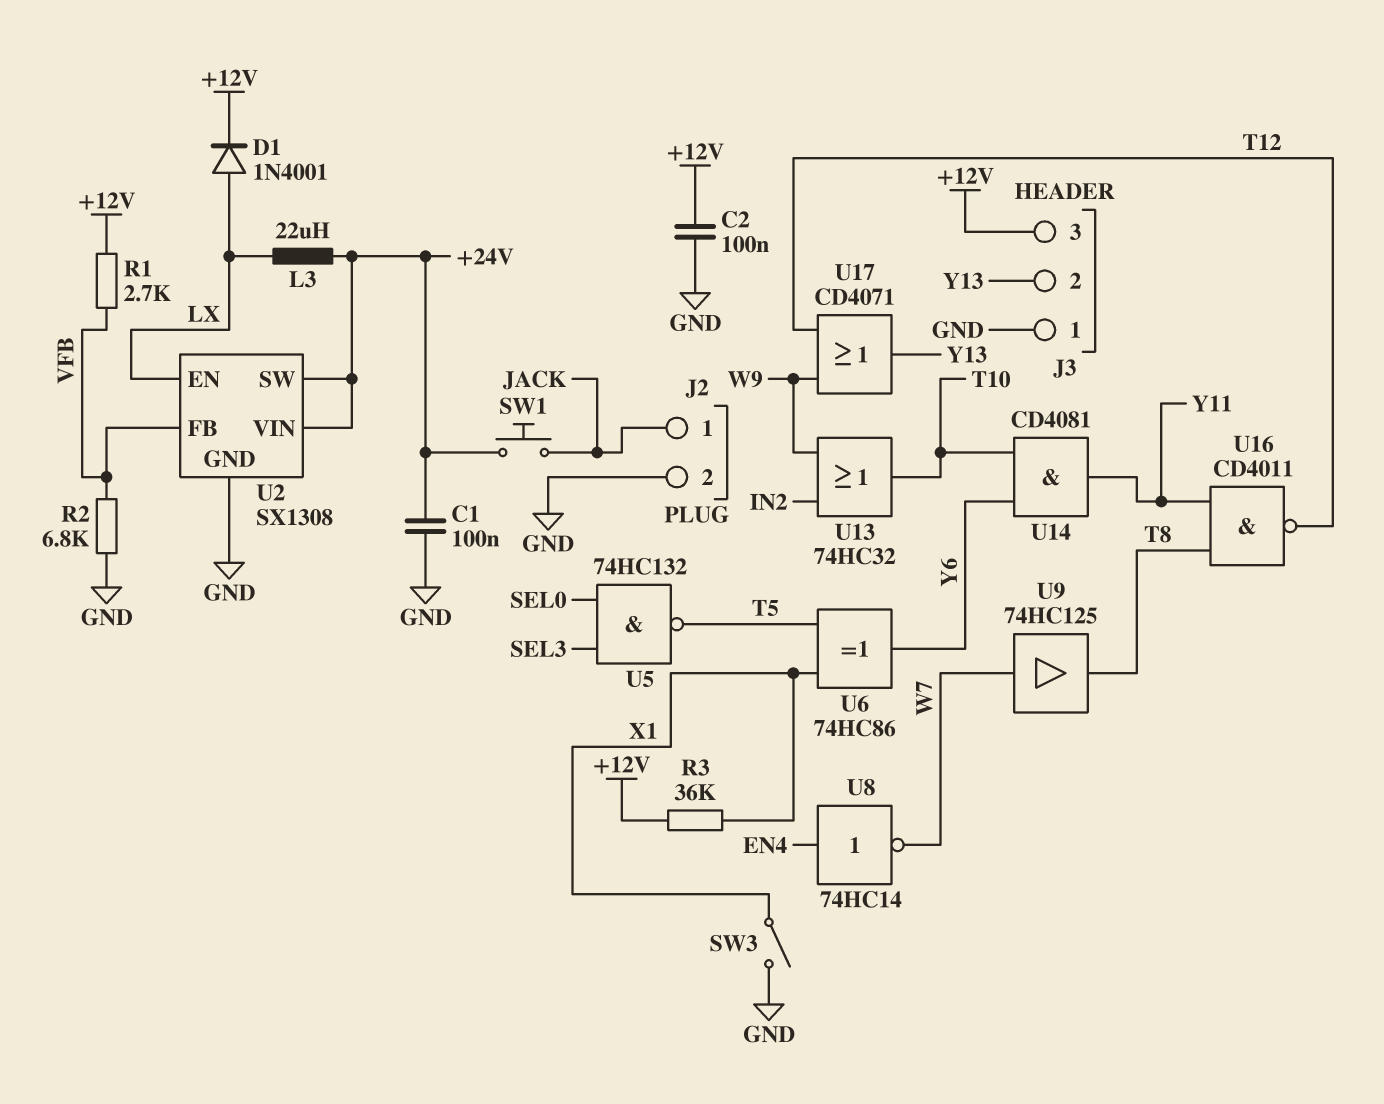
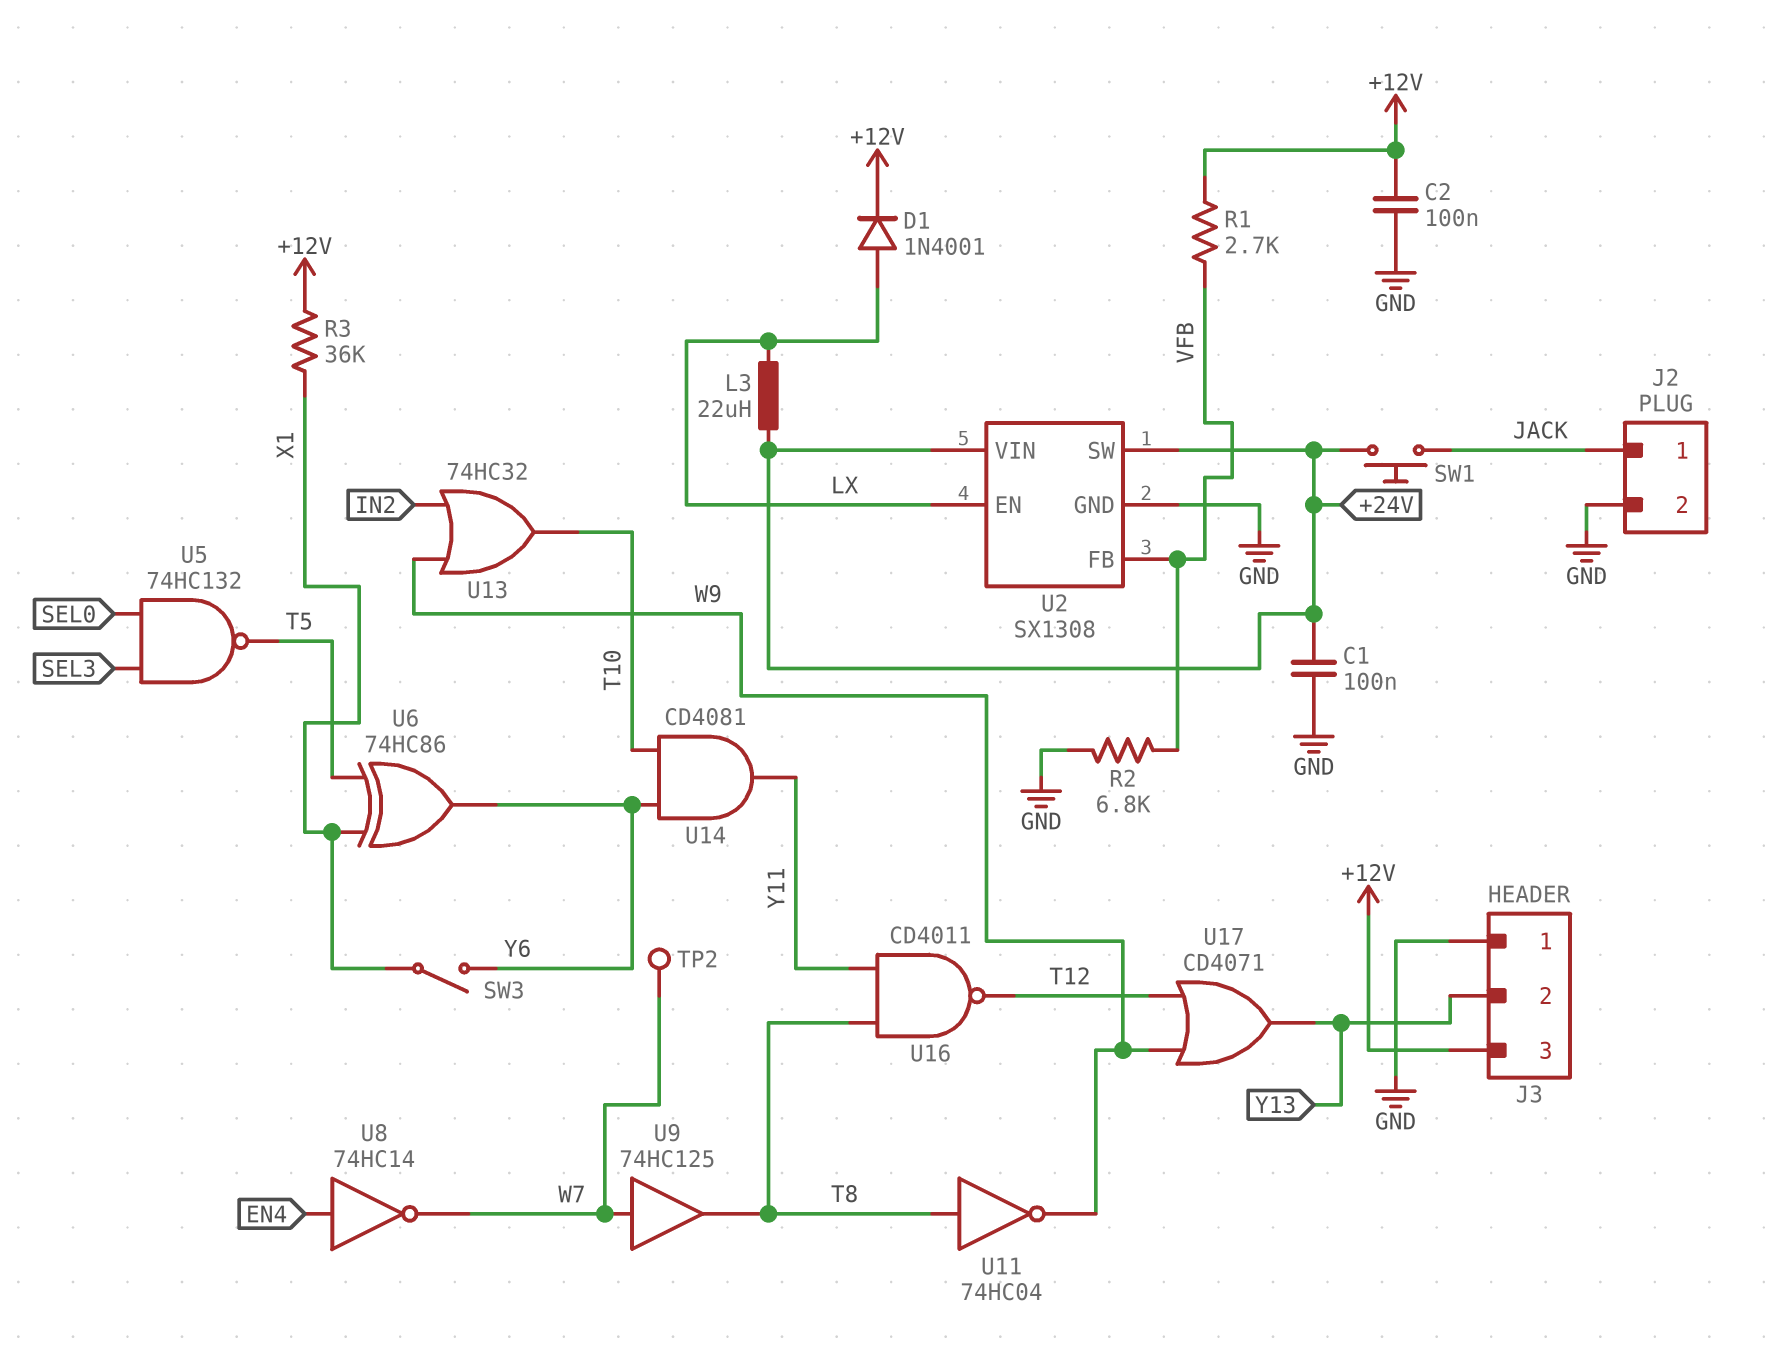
SW3: switch (GND, X1) -> switch (X1, Y6)
TP2: none -> test point (W7)
U11: none -> NOT 74HC04 (in T8, out W9)

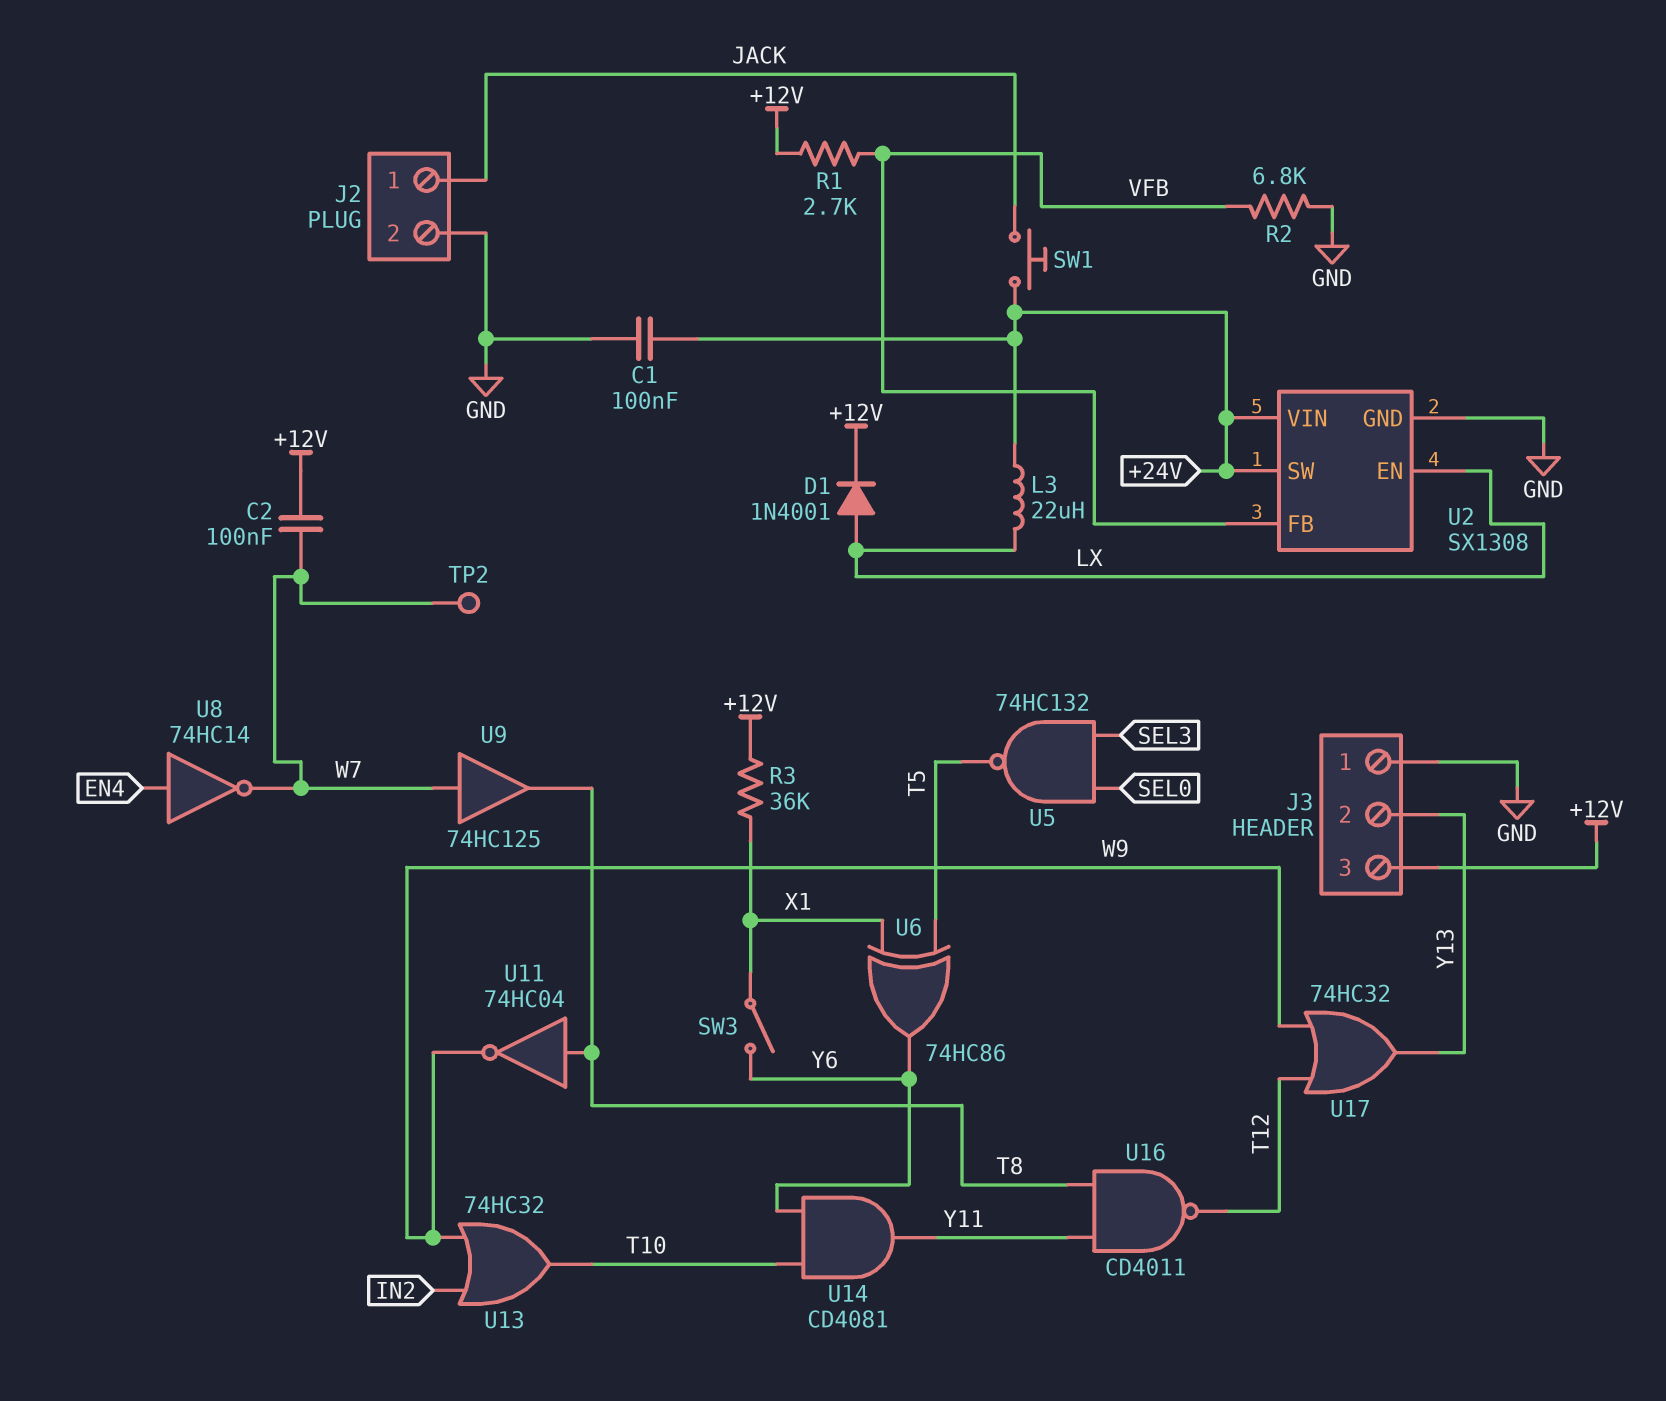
C2: 100nF (+12V, GND) -> 100nF (+12V, W7)
U17: OR CD4071 (in T12, in W9, out Y13) -> OR 74HC32 (in T12, in W9, out Y13)

